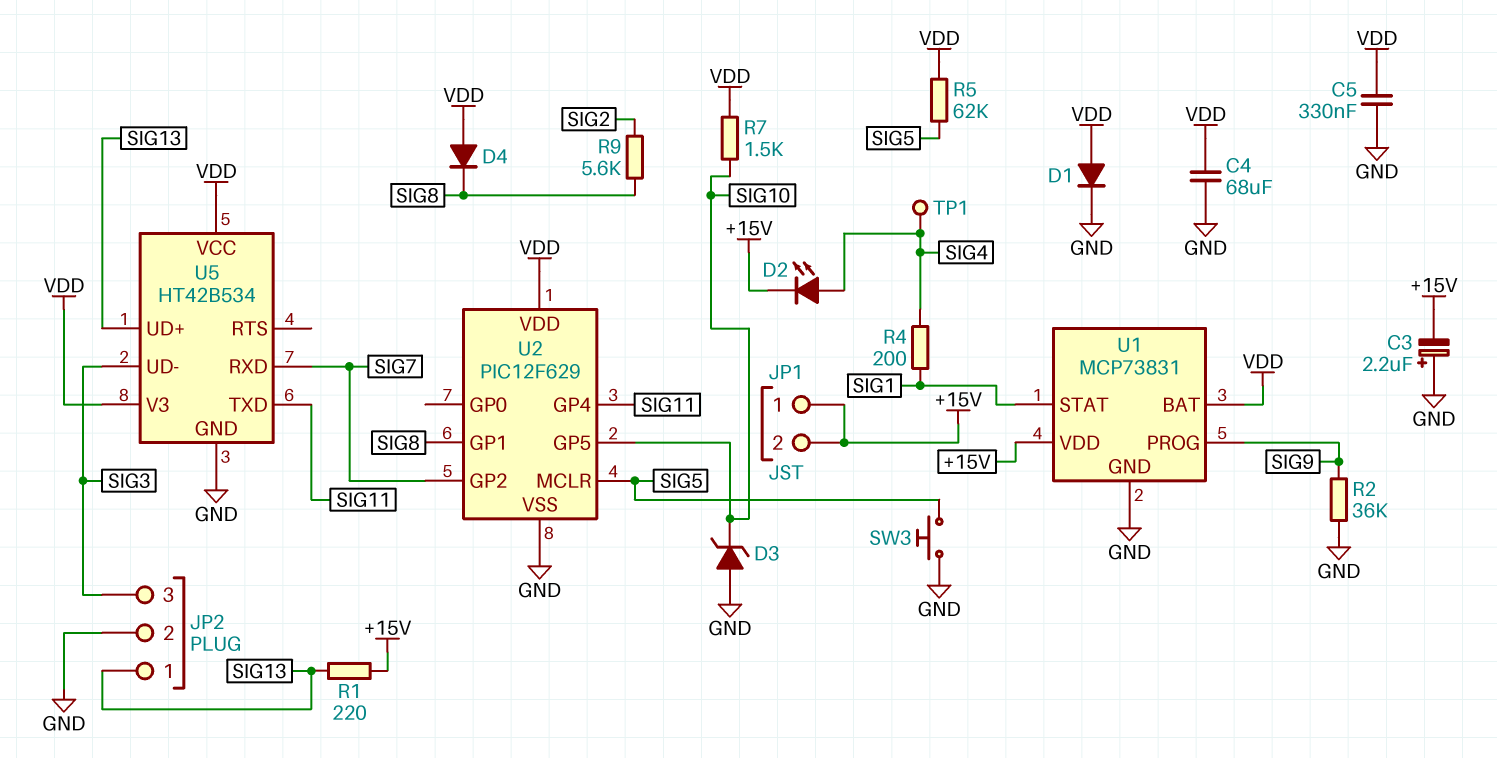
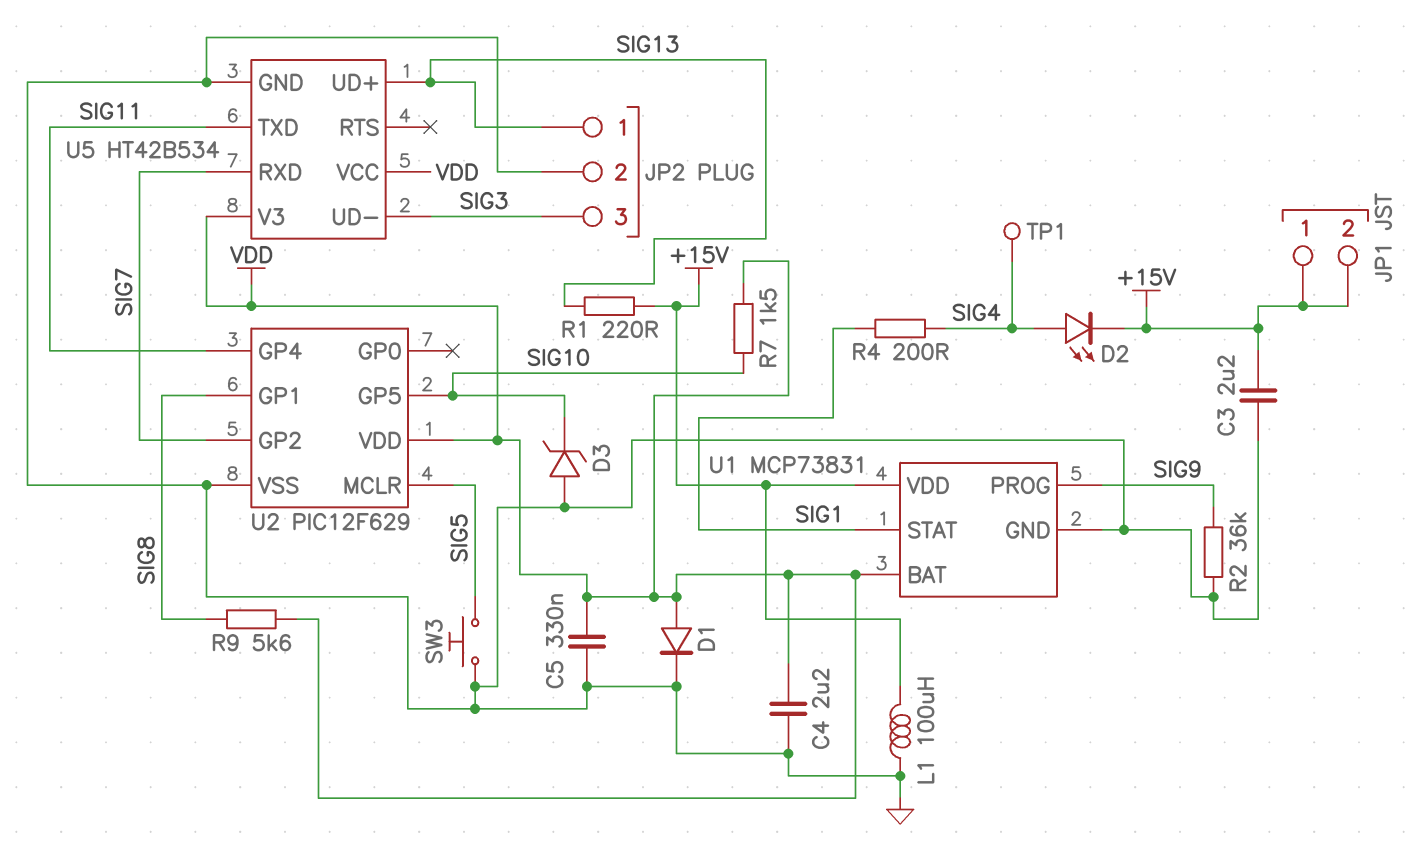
C3: 2.2uF (plus GND, minus +15V) -> 2.2uF (+15V, GND)
C4: 68uF (GND, VDD) -> 2.2uF (GND, VDD)
D4: diode (A VDD, K SIG8) -> none
L1: none -> 100uH (+15V, GND)
R5: 62k (SIG5, VDD) -> none
R9: 5.6k (SIG2, SIG8) -> 5.6k (SIG8, VDD)

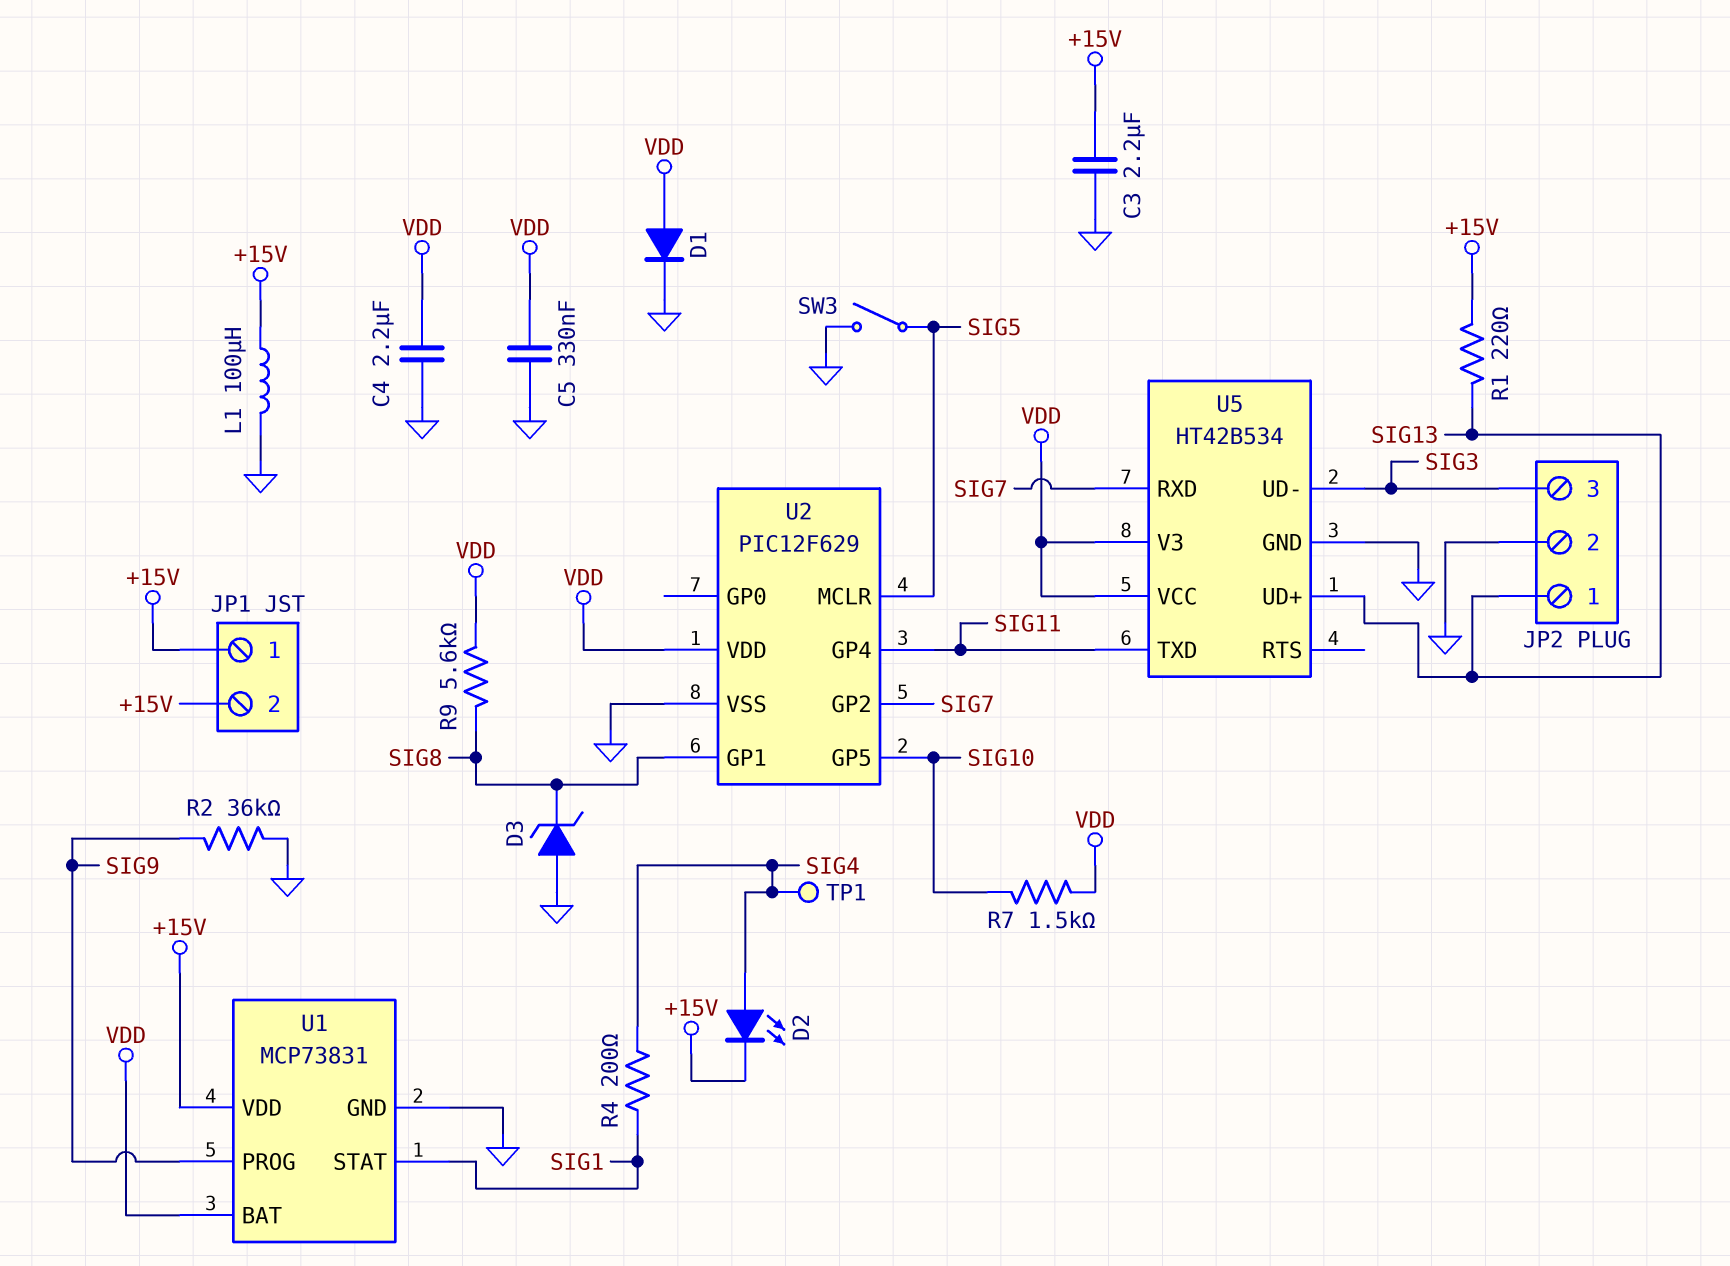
D3: zener (A GND, K SIG10) -> zener (A GND, K SIG8)
SW3: button (GND, SIG5) -> switch (GND, SIG5)

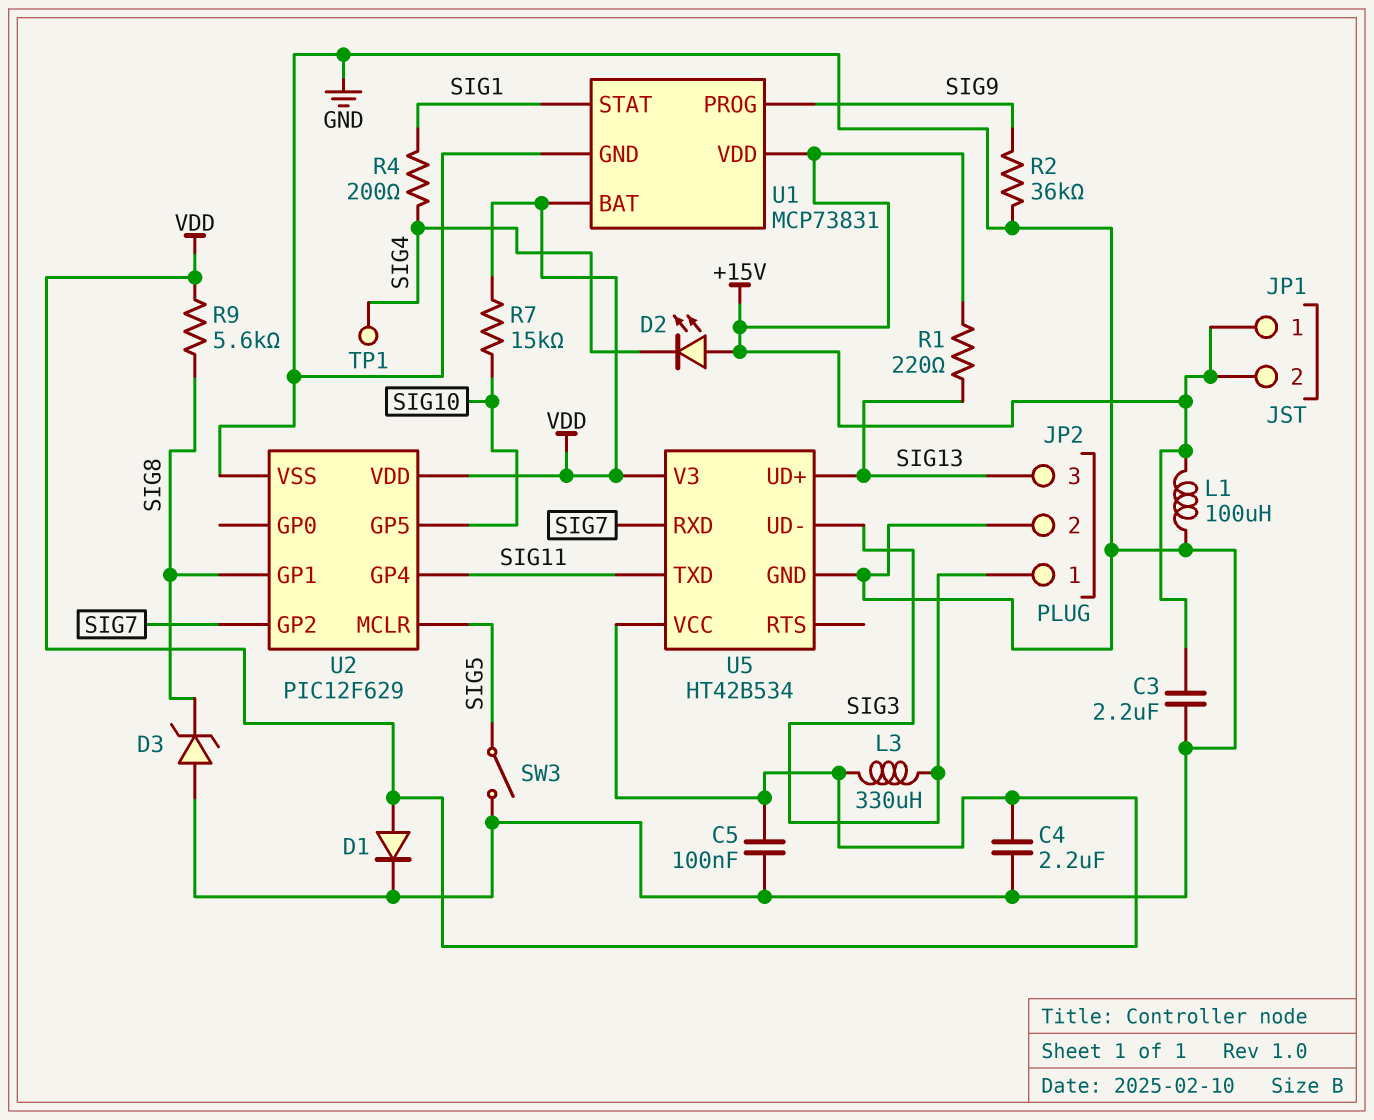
C5: 330nF (GND, VDD) -> 100nF (GND, VDD)
D2: LED (A SIG4, K +15V) -> LED (A +15V, K SIG4)
JP2 pin 1: SIG13 -> SIG3
JP2 pin 3: SIG3 -> SIG13
L3: none -> 330uH (SIG3, VDD)
R7: 1.5k (SIG10, VDD) -> 15k (SIG10, VDD)

